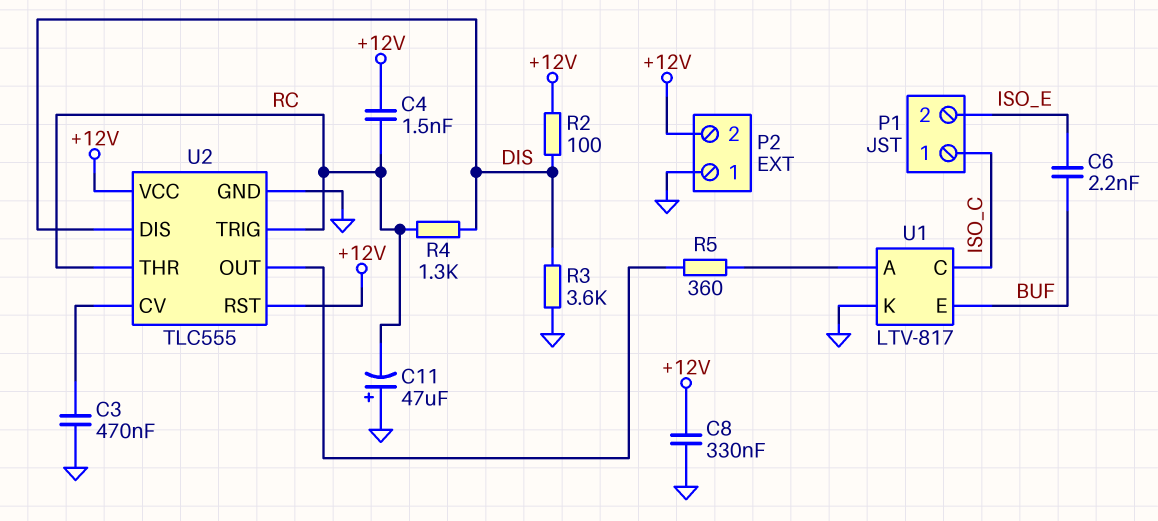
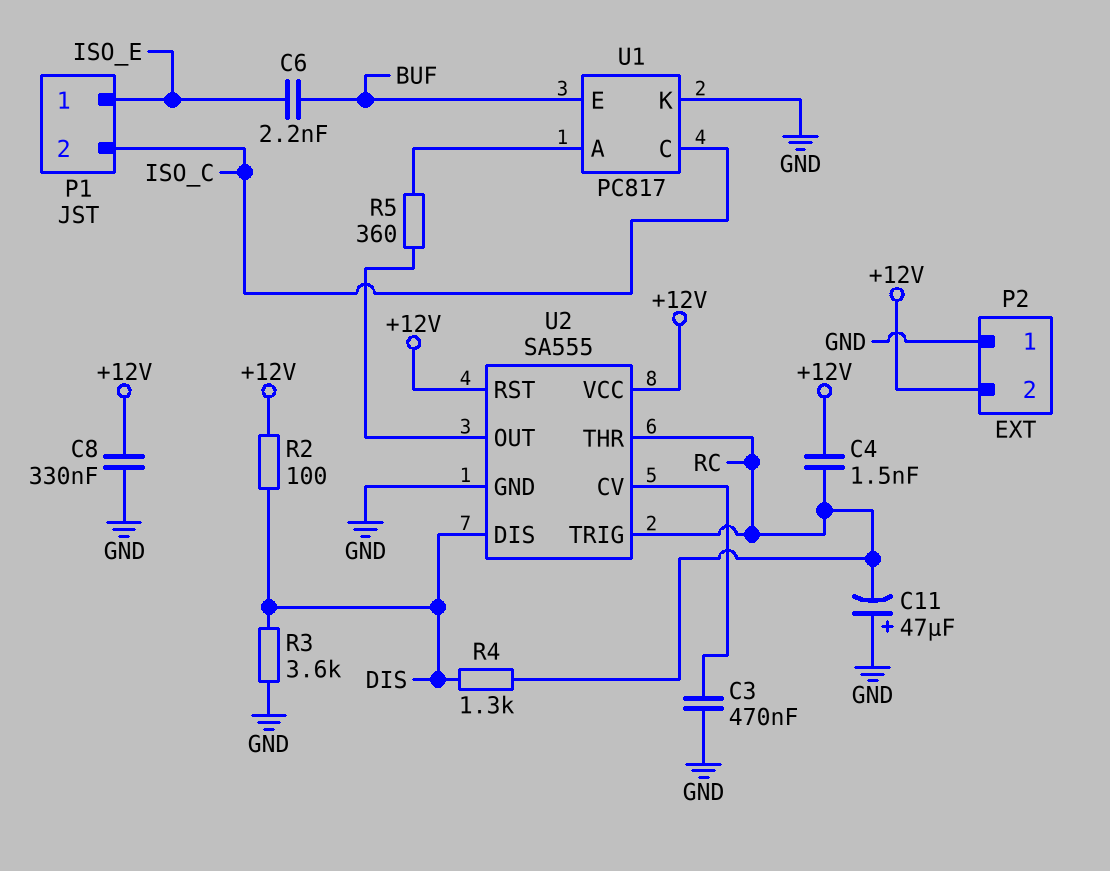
P1 pin 1: ISO_C -> ISO_E
P1 pin 2: ISO_E -> ISO_C
U1: LTV-817 -> PC817
U2: TLC555 -> SA555

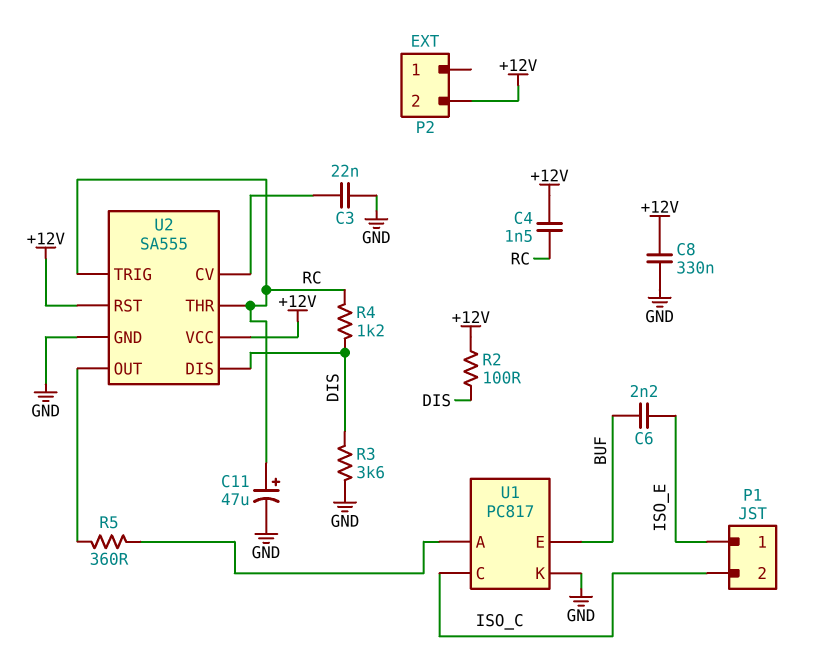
C3: 470nF (GND, U2/CV) -> 22nF (GND, U2/CV)
C11: 47uF (plus GND, minus RC) -> 47uF (plus RC, minus GND)
P2 pin 1: GND -> none
R4: 1.3k (DIS, RC) -> 1.2k (DIS, RC)

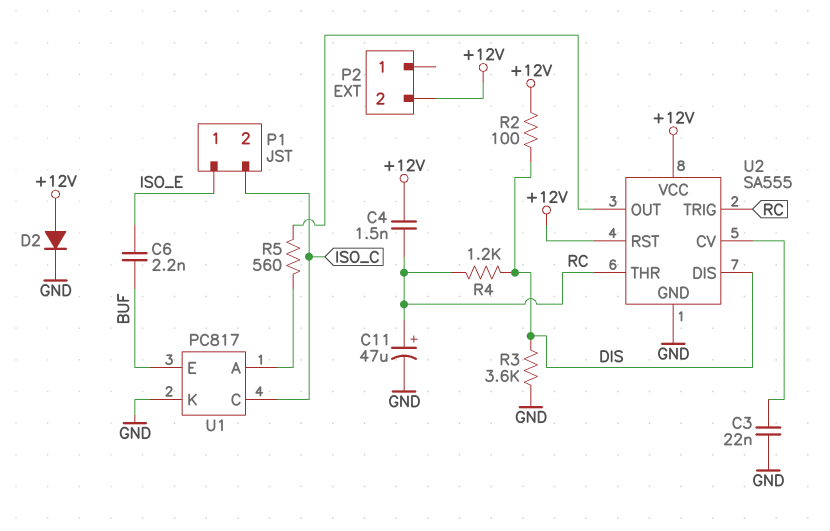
C8: 330nF (+12V, GND) -> none
D2: none -> diode (A +12V, K GND)
R5: 360 (U1/A, U2/OUT) -> 560 (U1/A, U2/OUT)

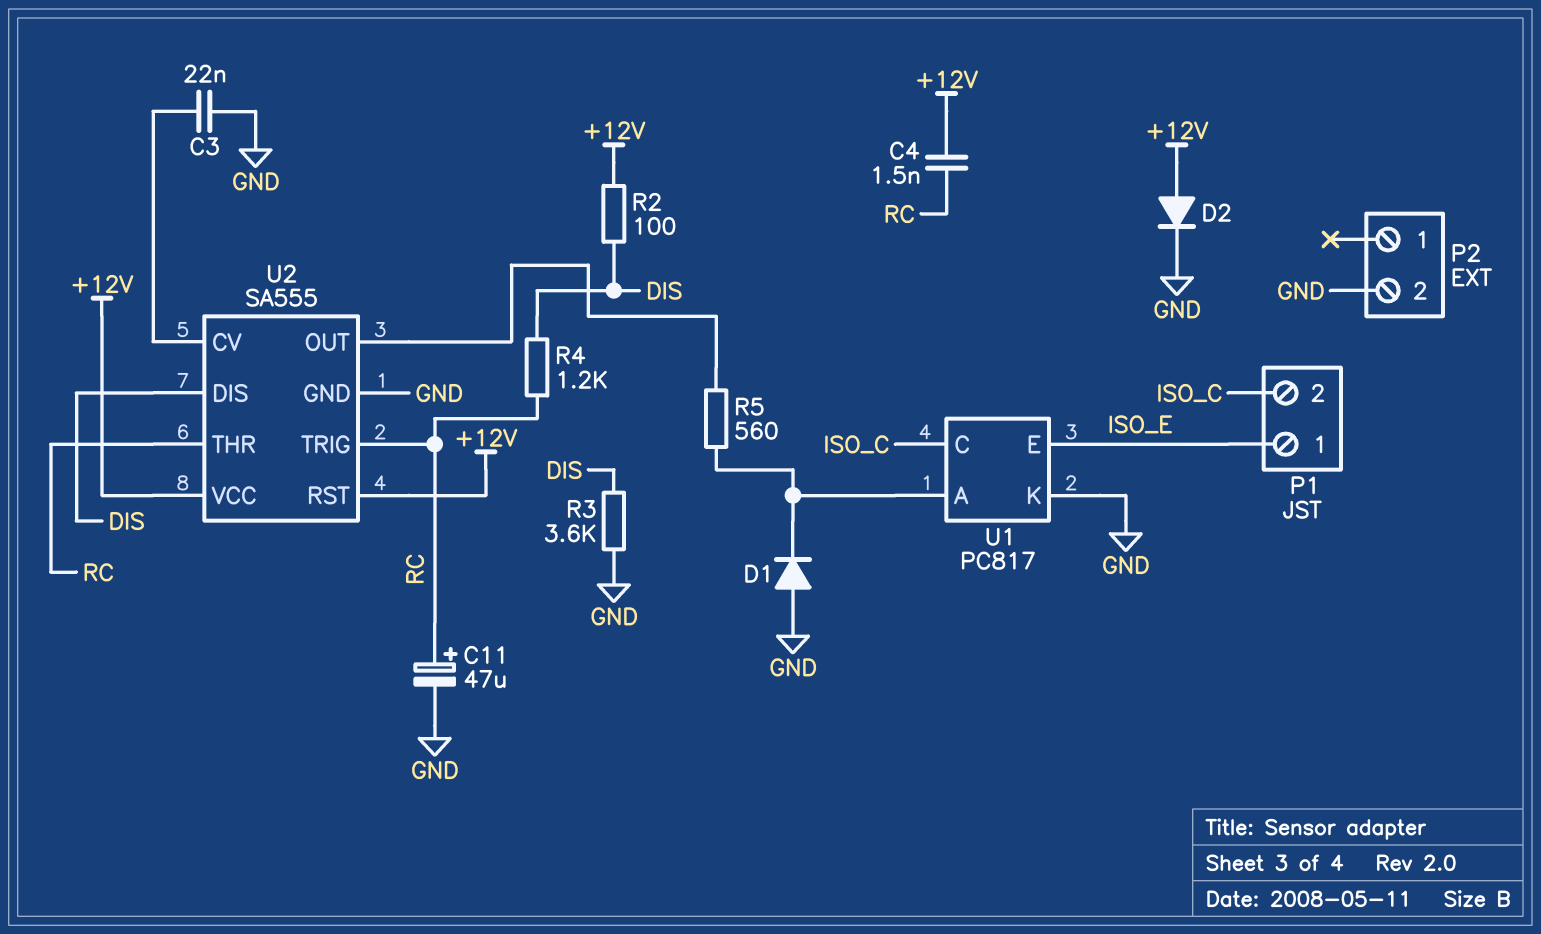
C6: 2.2nF (BUF, ISO_E) -> none
D1: none -> diode (A GND, K U1/A)
P2 pin 2: +12V -> GND
U1 pin E: BUF -> ISO_E

